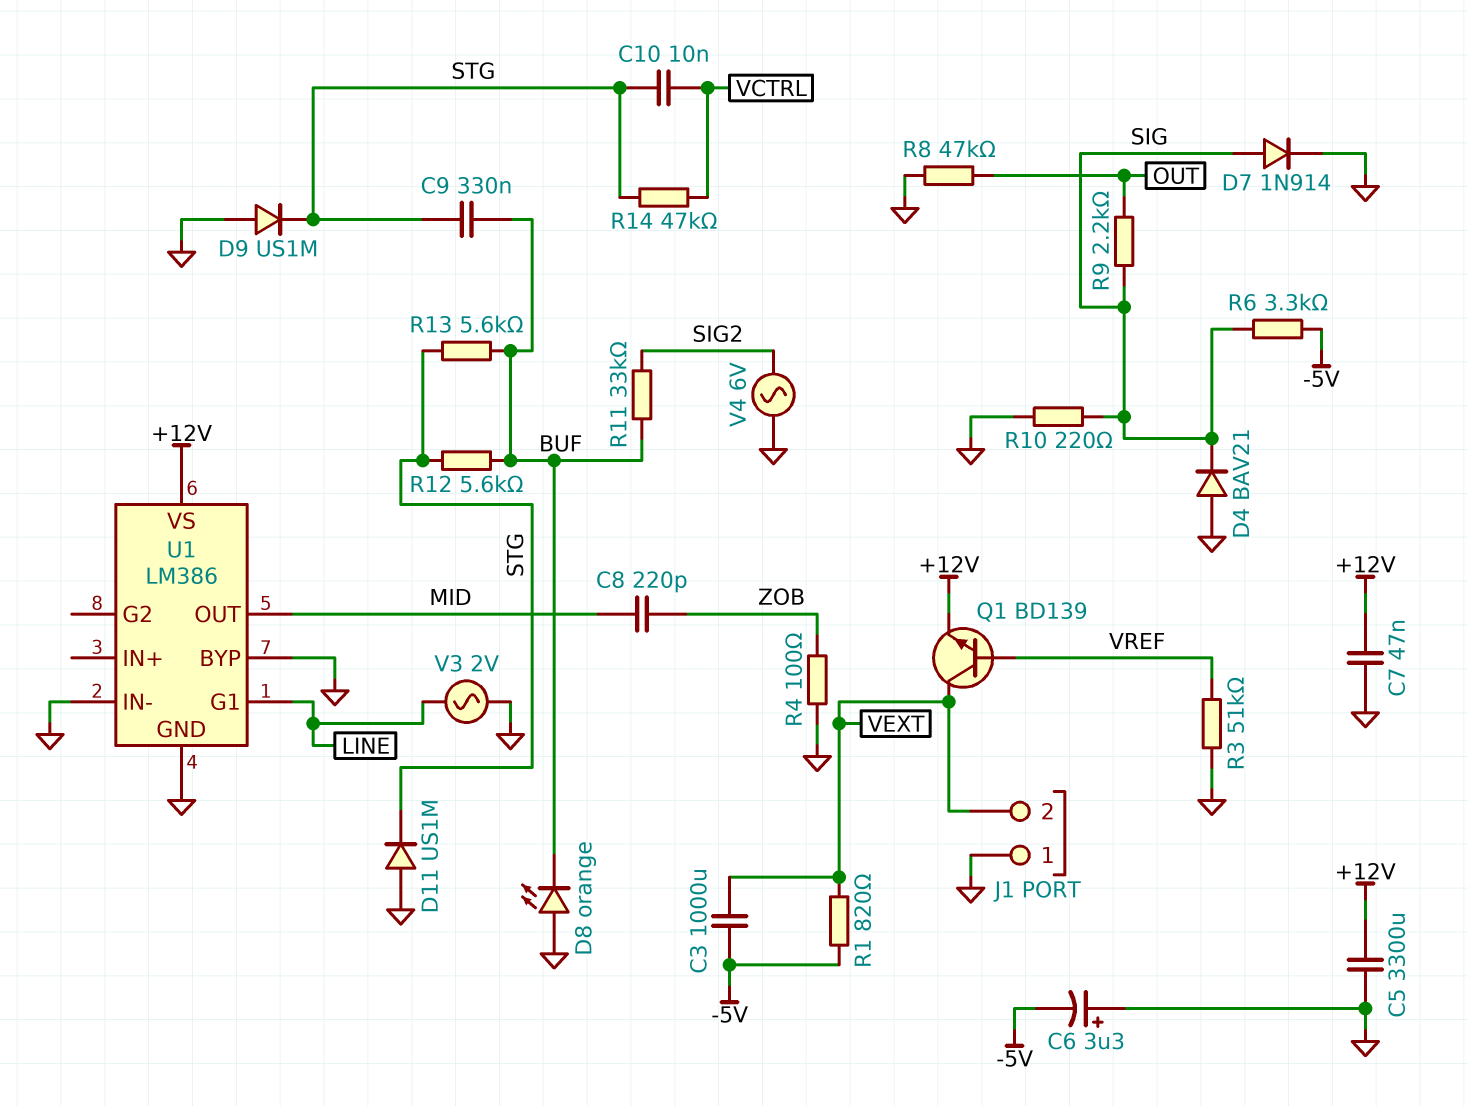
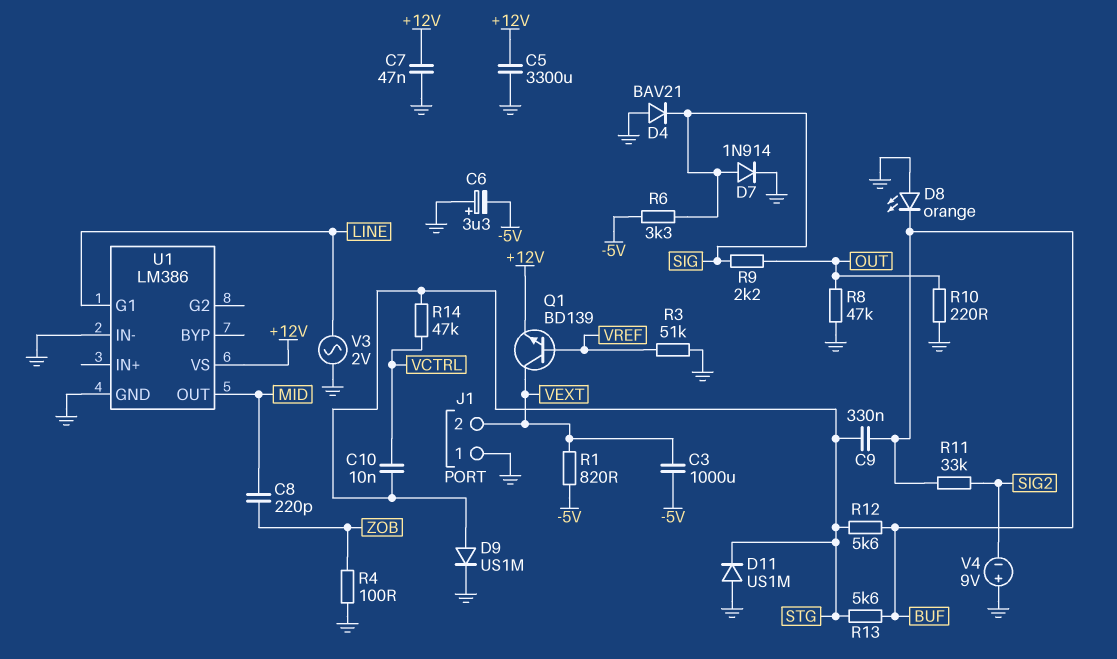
D9: diode US1M (A GND, K STG) -> diode US1M (A STG, K GND)
R10: 220 (GND, SIG) -> 220 (GND, OUT)
U1 pin BYP: GND -> none
V4: AC 6V (GND, SIG2) -> 9V (plus GND, minus SIG2)

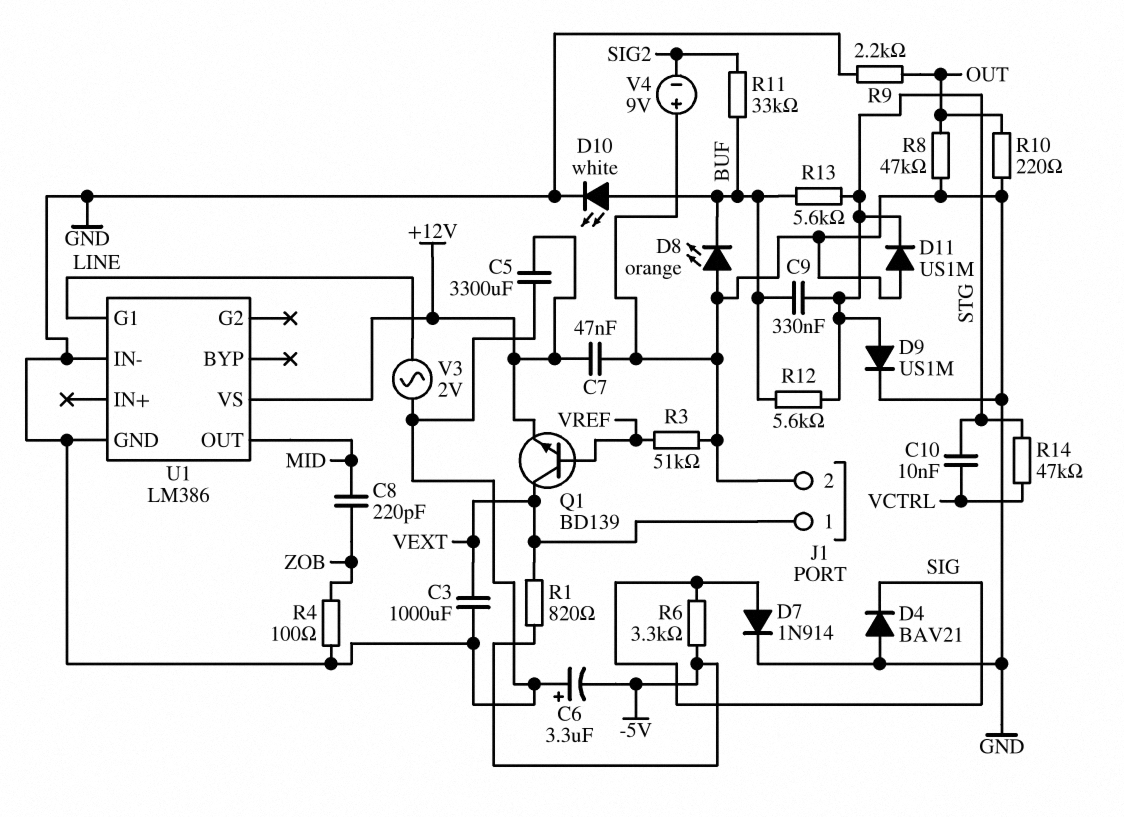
C3: 1000uF (-5V, VEXT) -> 1000uF (GND, VEXT)
D10: none -> LED white (A BUF, K GND)
J1 pin 1: GND -> VEXT
J1 pin 2: VEXT -> GND
R9: 2.2k (OUT, SIG) -> 2.2k (GND, OUT)

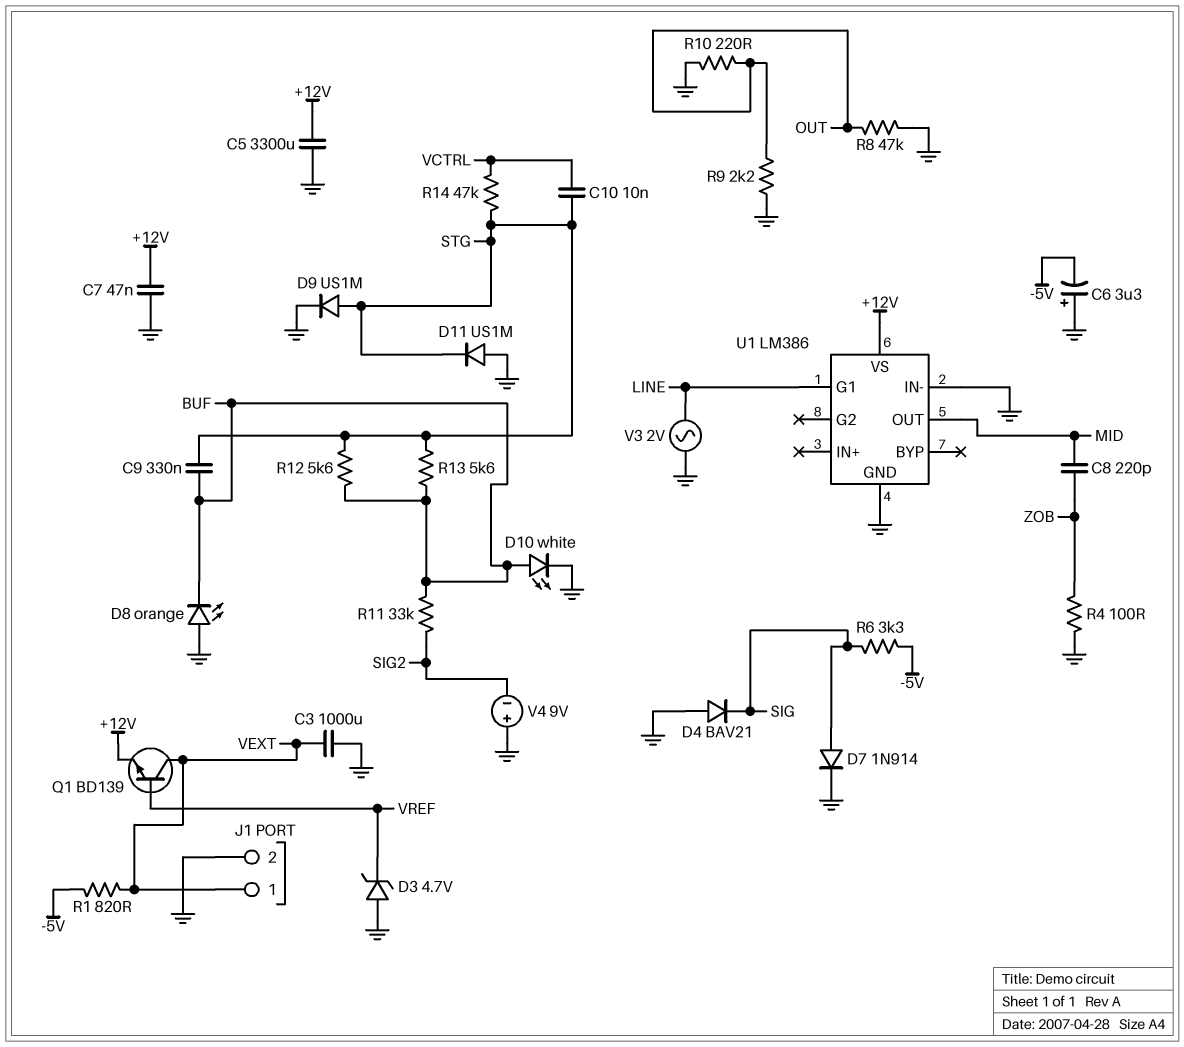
D3: none -> zener 4.7V (A GND, K VREF)
R3: 51k (GND, VREF) -> none

